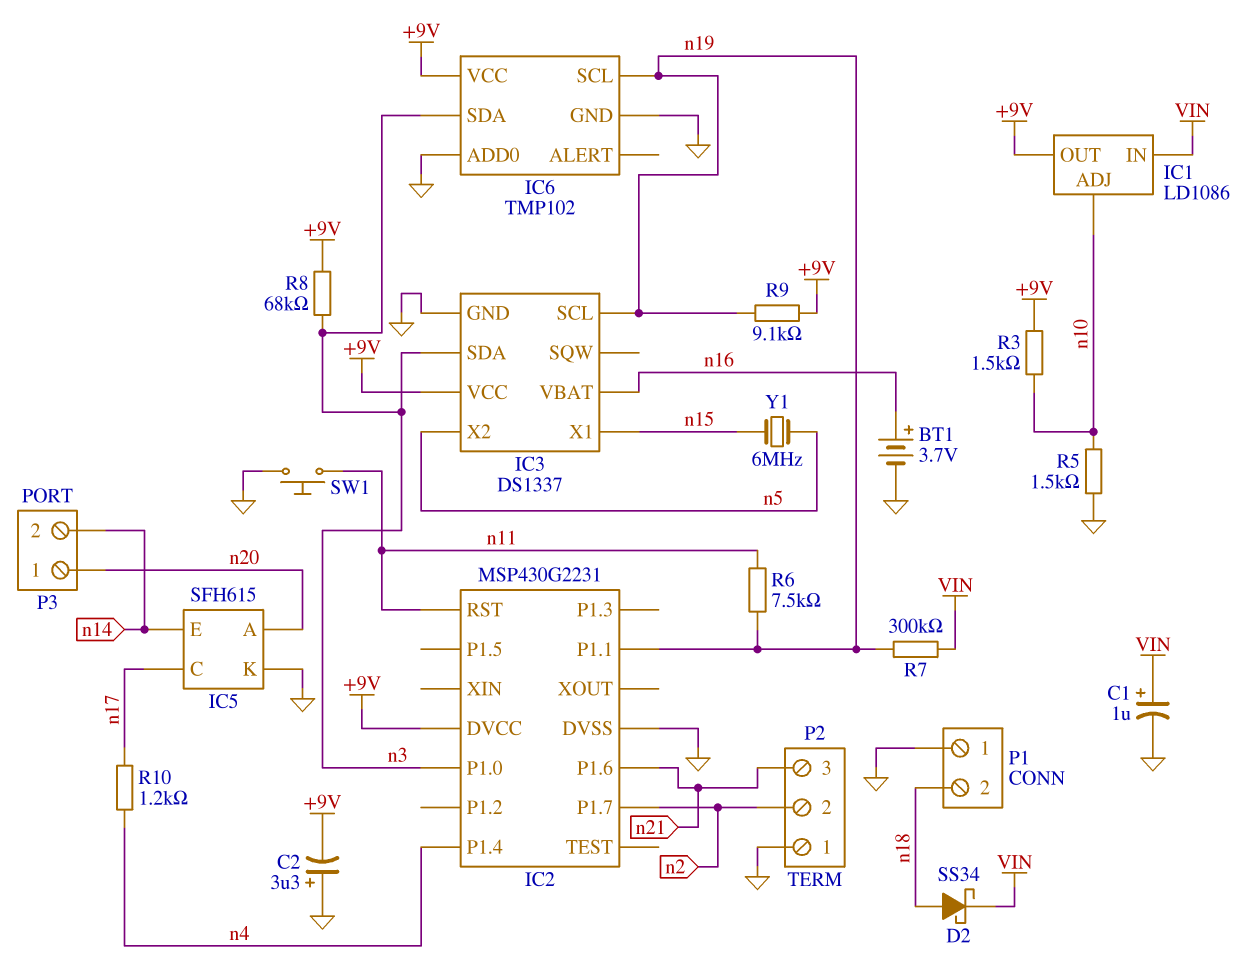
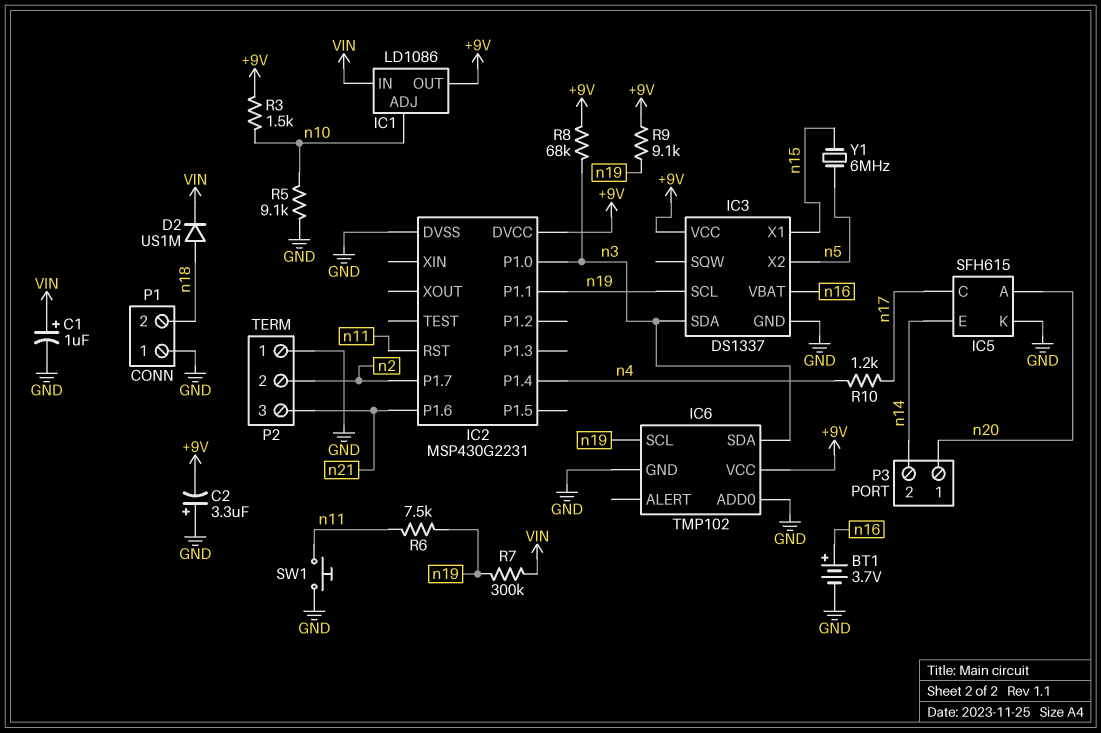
D2: schottky SS34 (A n18, K VIN) -> diode US1M (A n18, K VIN)
R5: 1.5k (GND, n10) -> 9.1k (GND, n10)

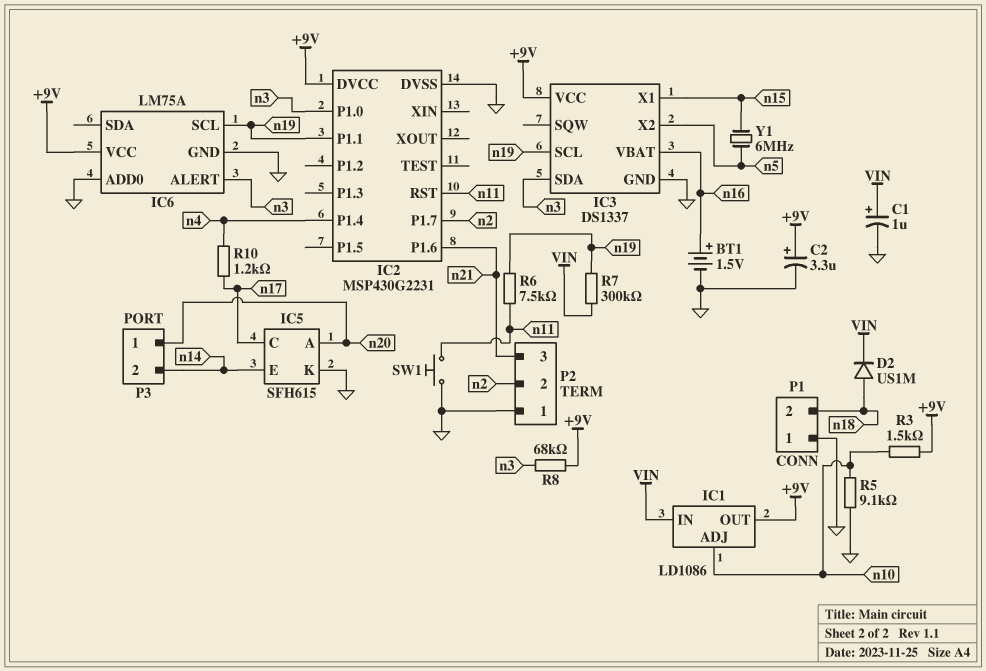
BT1: 3.7V (plus n16, minus GND) -> 1.5V (plus n16, minus GND)
C2: 3.3uF (plus GND, minus +9V) -> 3.3uF (plus +9V, minus GND)
IC6: TMP102 -> LM75A
IC6 pin ALERT: none -> n3
IC6 pin SDA: n3 -> none
R9: 9.1k (+9V, n19) -> none

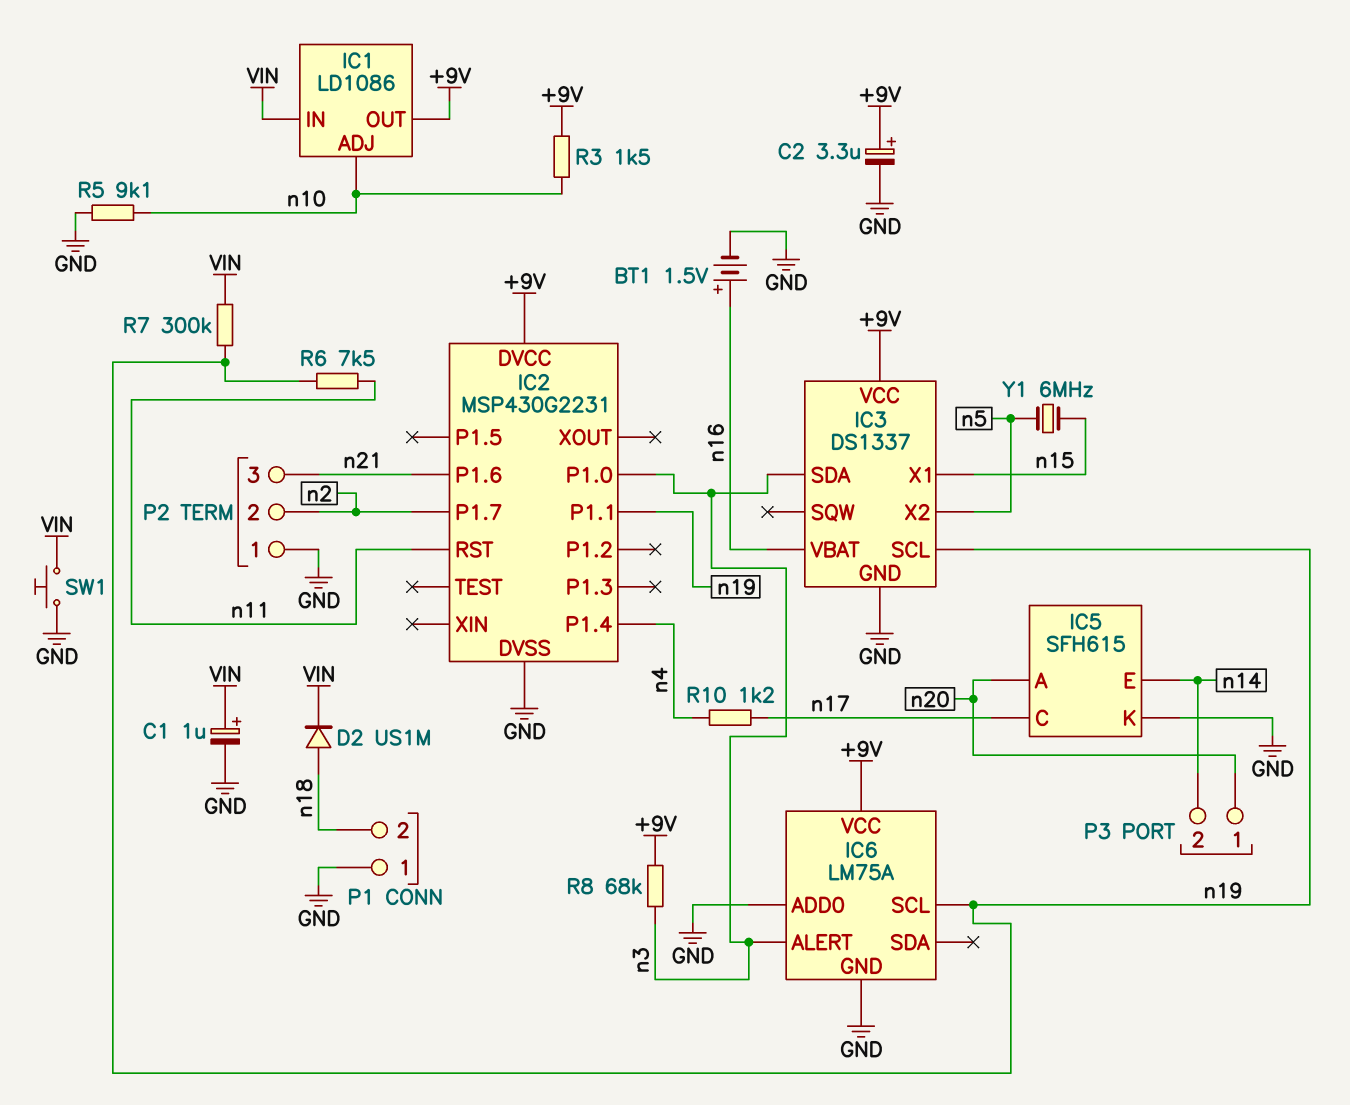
SW1: button (GND, n11) -> button (GND, VIN)

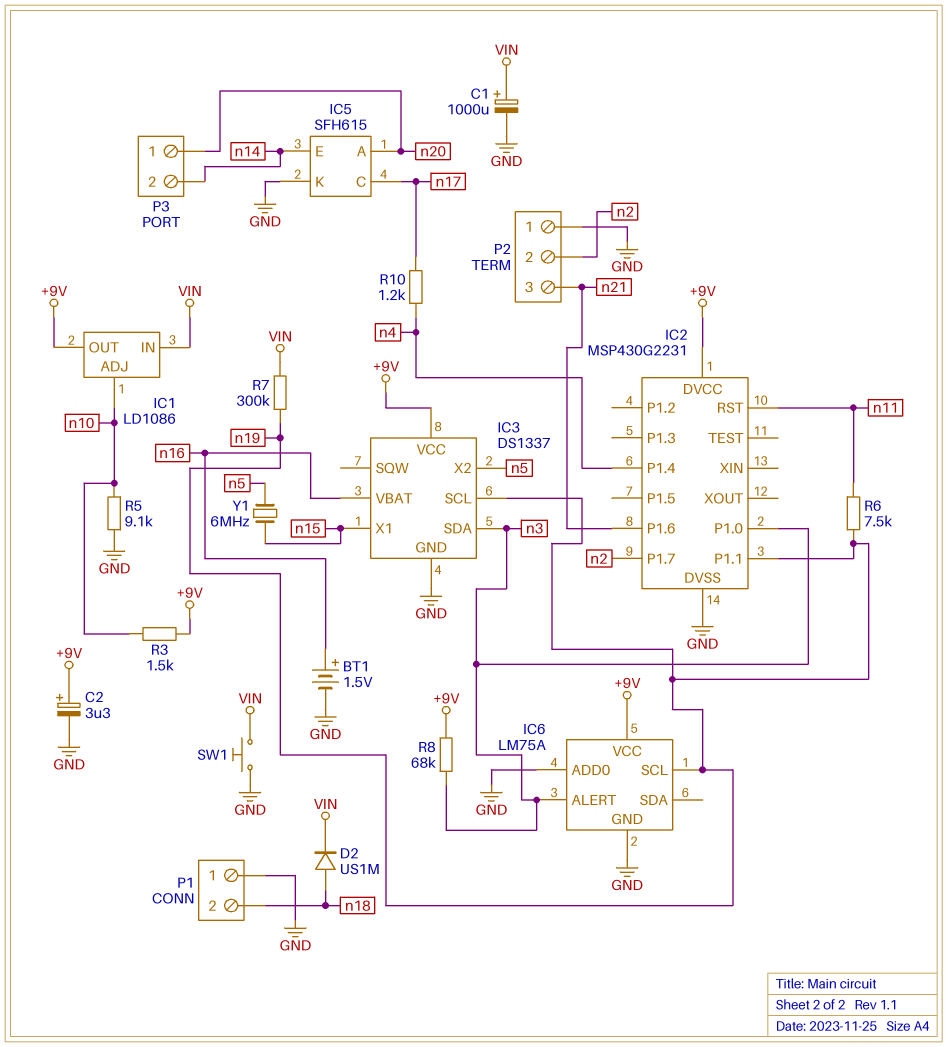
C1: 1uF (plus VIN, minus GND) -> 1000uF (plus VIN, minus GND)

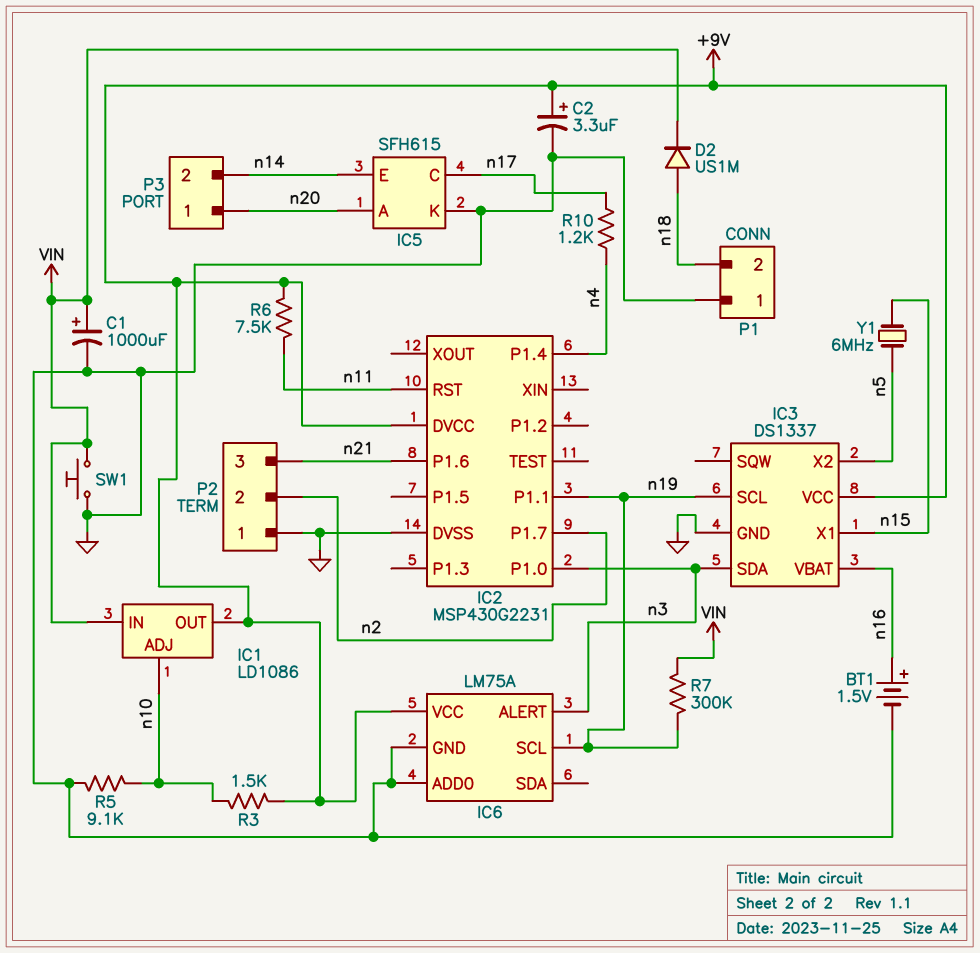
R6: 7.5k (n11, n19) -> 7.5k (+9V, n11)
R8: 68k (+9V, n3) -> none

